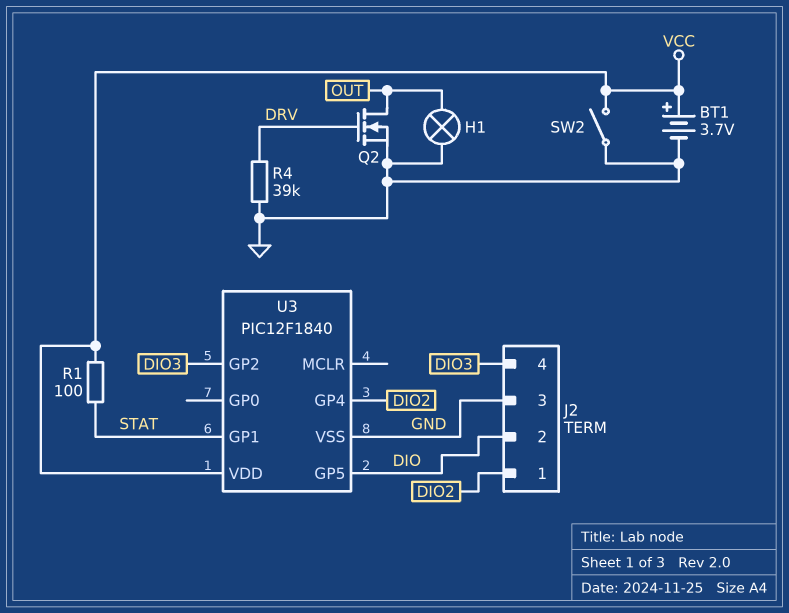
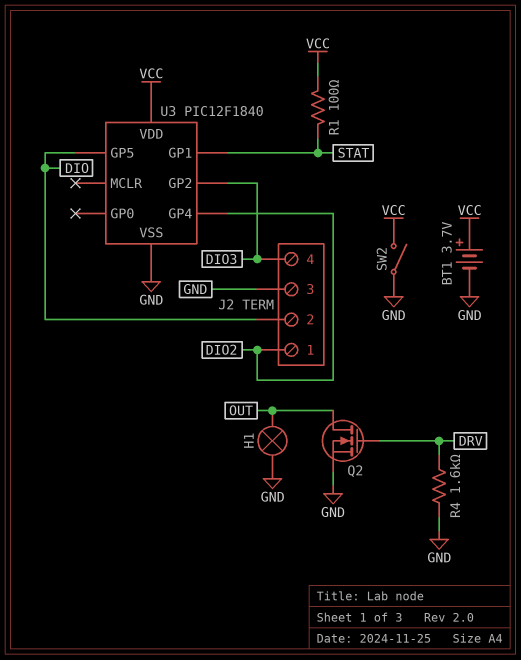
R4: 39k (DRV, GND) -> 1.6k (DRV, GND)

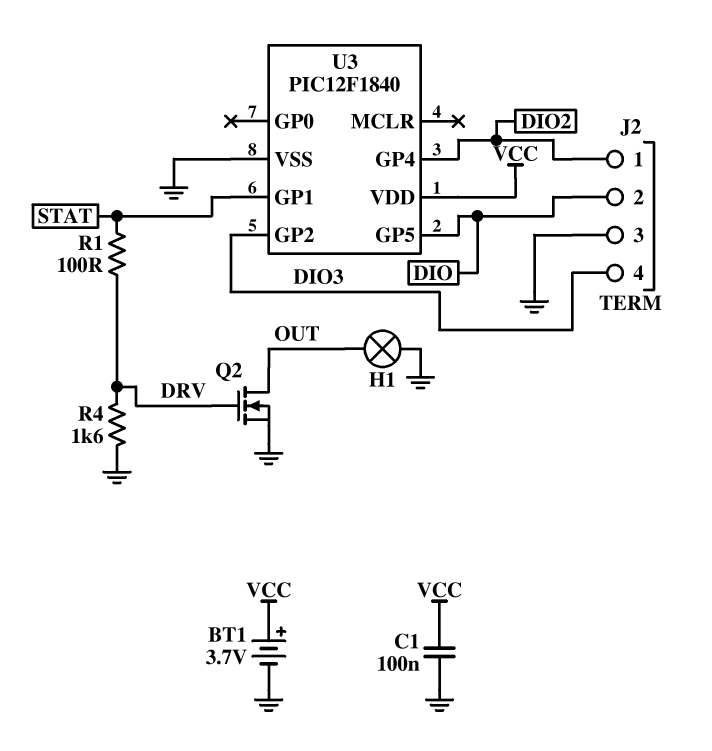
C1: none -> 100nF (GND, VCC)
R1: 100 (STAT, VCC) -> 100 (DRV, STAT)
SW2: switch (GND, VCC) -> none

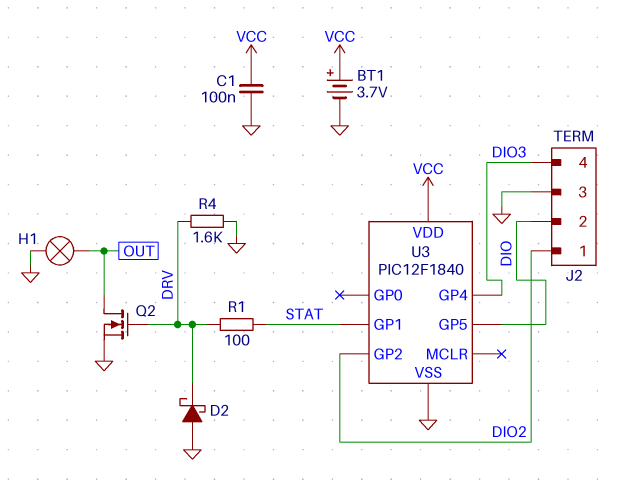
D2: none -> schottky (A GND, K DRV)
U3 pin GP2: DIO3 -> DIO2
U3 pin GP4: DIO2 -> DIO3

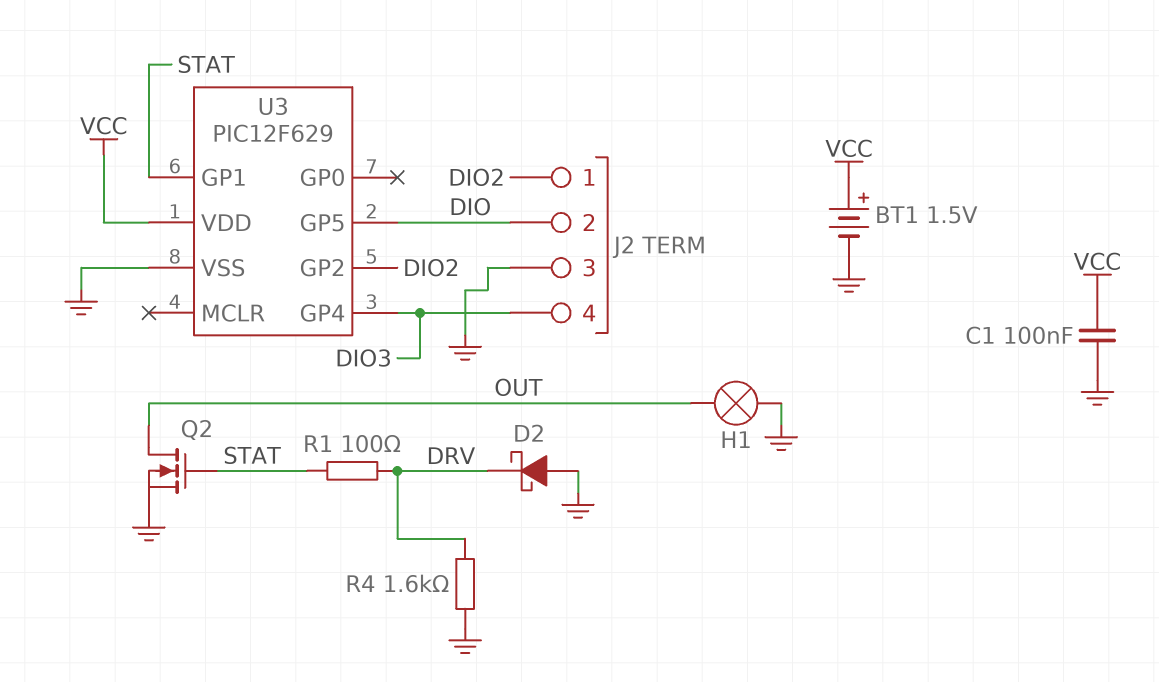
BT1: 3.7V (plus VCC, minus GND) -> 1.5V (plus VCC, minus GND)
Q2: NMOS (G DRV, D OUT, S GND) -> NMOS (G STAT, D OUT, S GND)
U3: PIC12F1840 -> PIC12F629

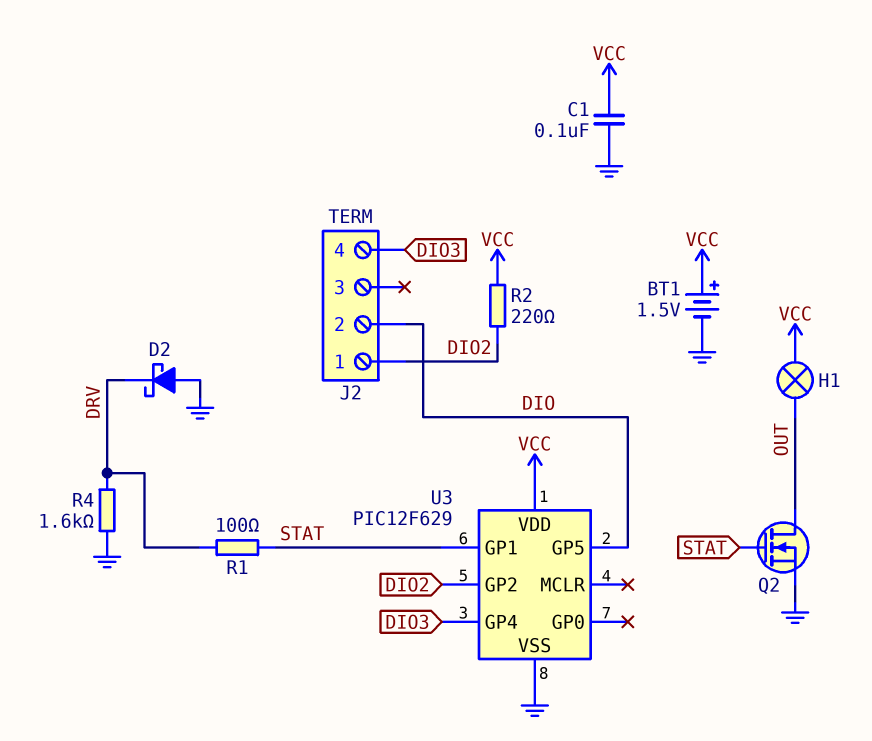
H1: lamp (GND, OUT) -> lamp (OUT, VCC)
J2 pin 3: GND -> none
R2: none -> 220 (DIO2, VCC)

